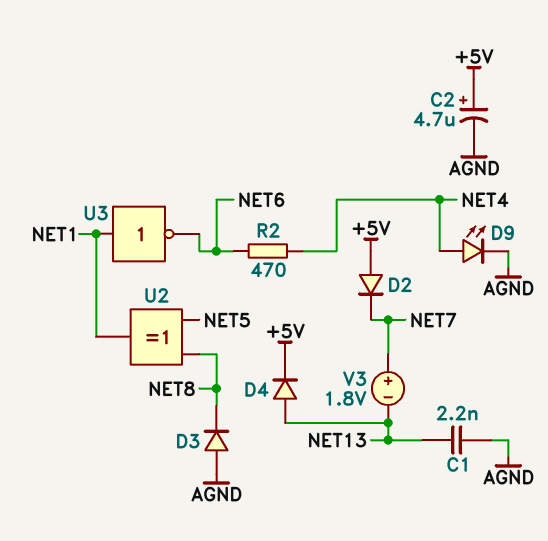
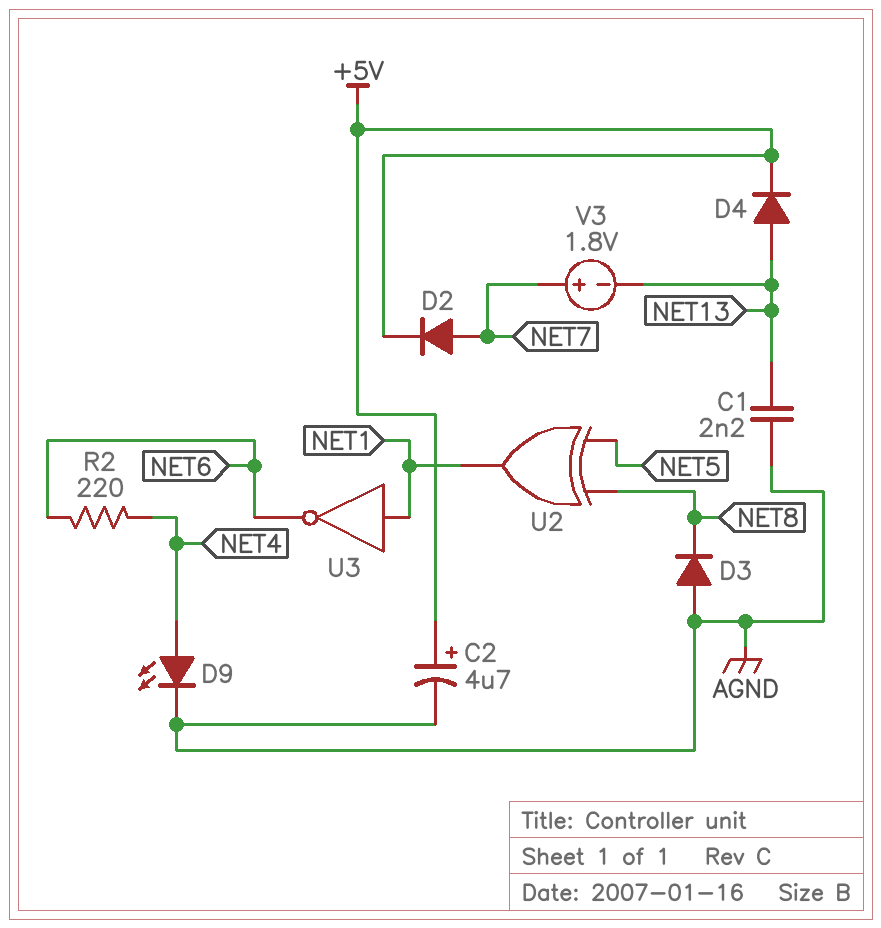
D2: diode (A +5V, K NET7) -> diode (A NET7, K +5V)
R2: 470 (NET4, NET6) -> 220 (NET4, NET6)

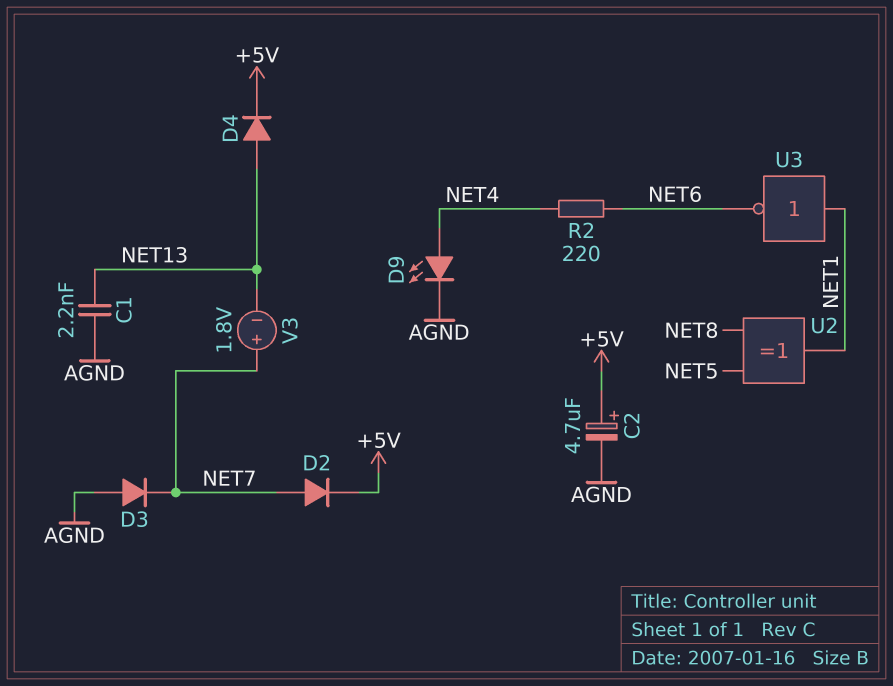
D3: diode (A AGND, K NET8) -> diode (A AGND, K NET7)

